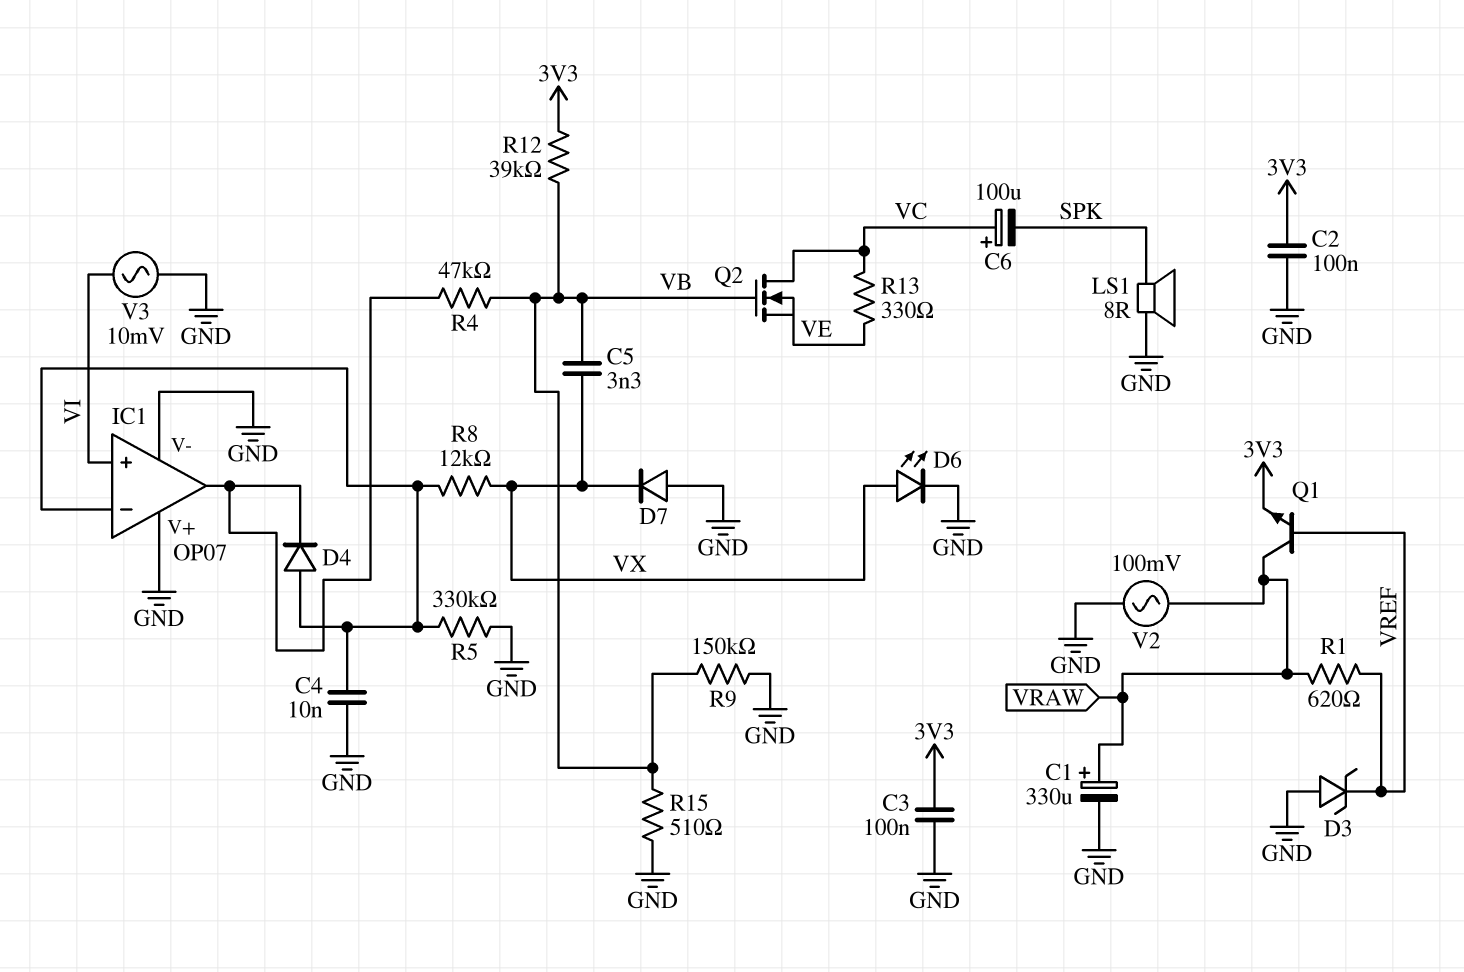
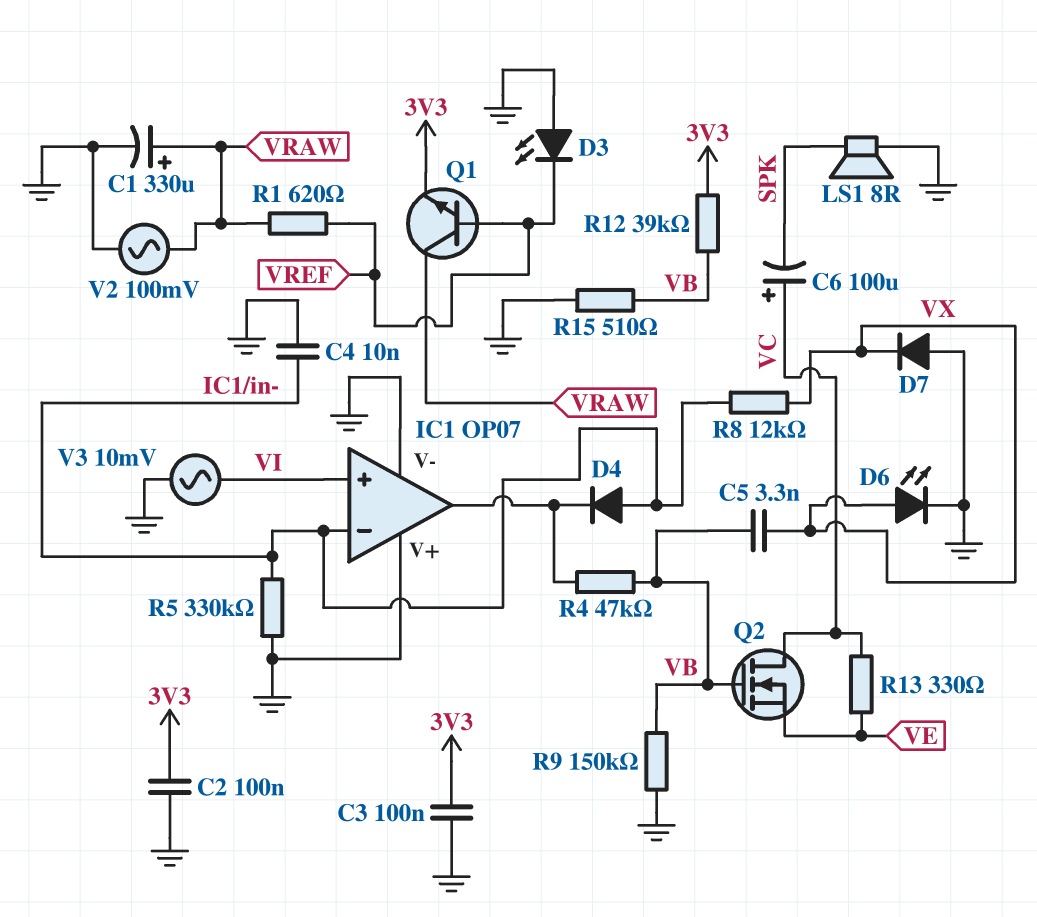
D3: zener (A GND, K VREF) -> LED (A GND, K VREF)

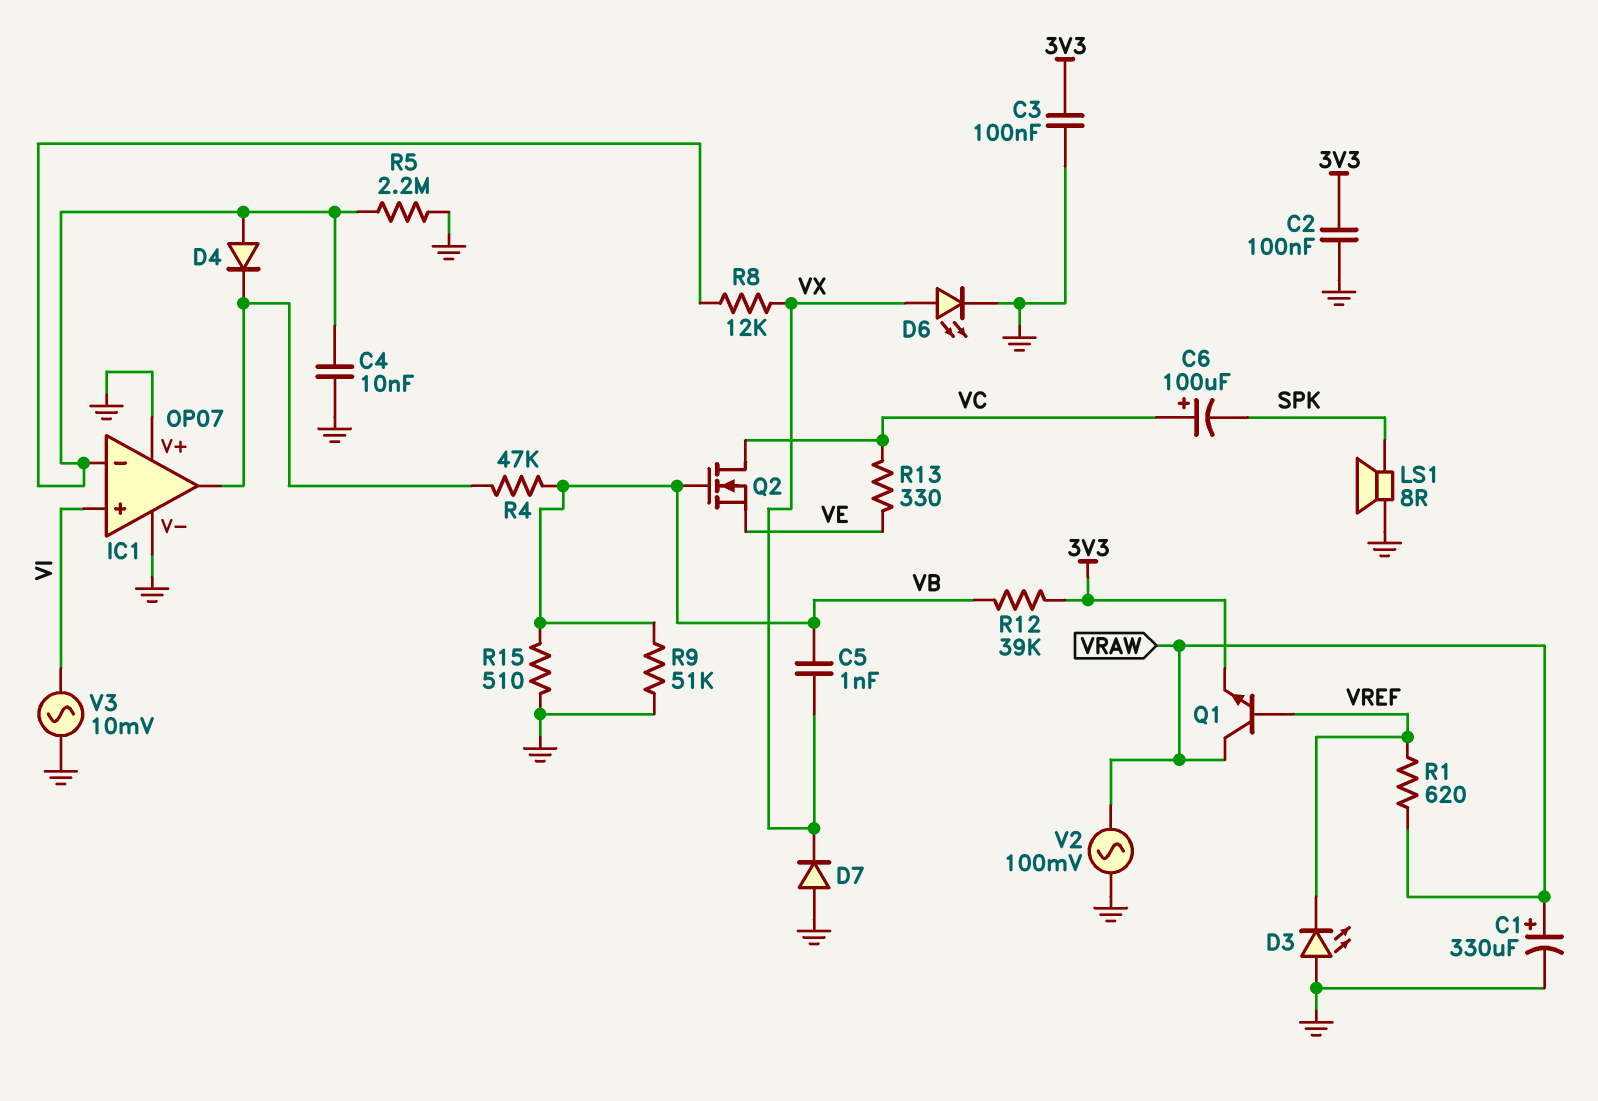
C5: 3.3nF (VB, VX) -> 1nF (VB, VX)
R5: 330k (GND, IC1/in-) -> 2.2M (GND, IC1/in-)
R9: 150k (GND, VB) -> 51k (GND, VB)

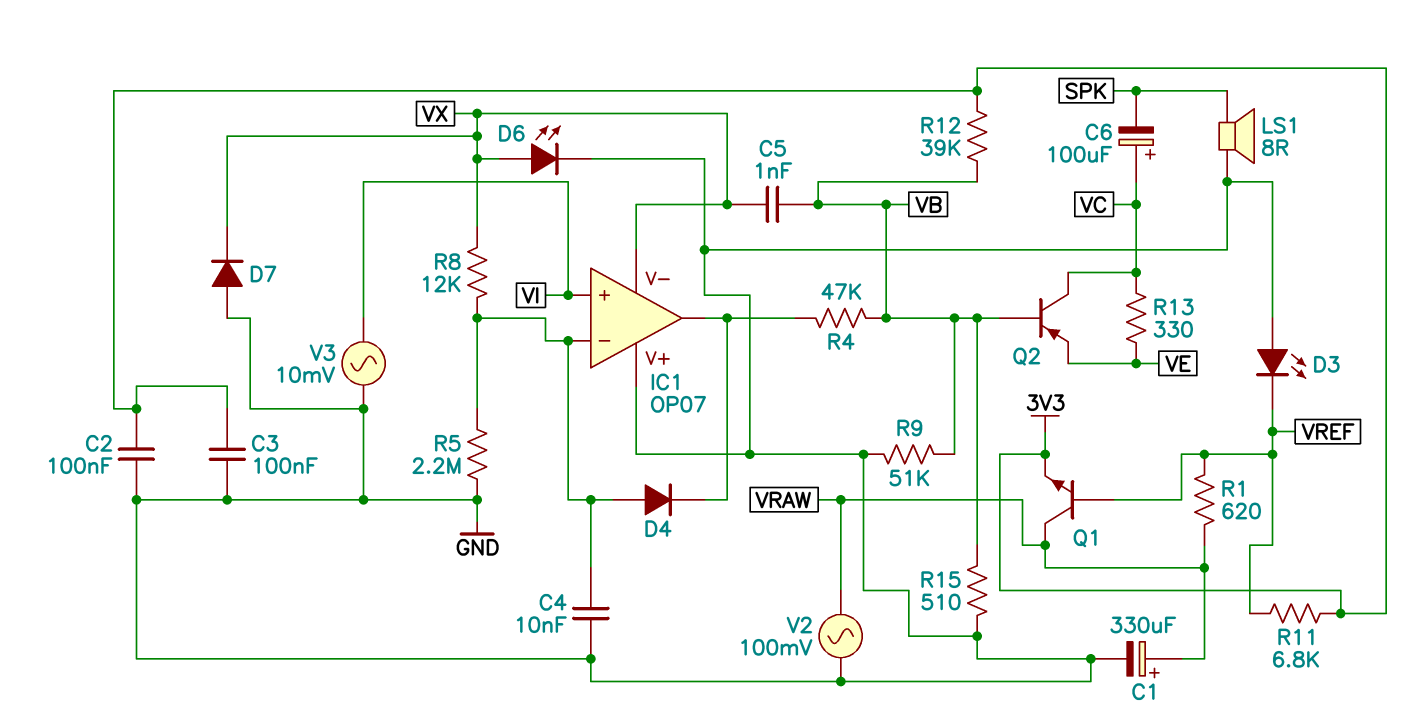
IC1 pin V-: GND -> VX
Q2: NMOS (G VB, D VC, S VE) -> PNP (B VB, C VC, E VE)
R11: none -> 6.8k (3V3, VREF)

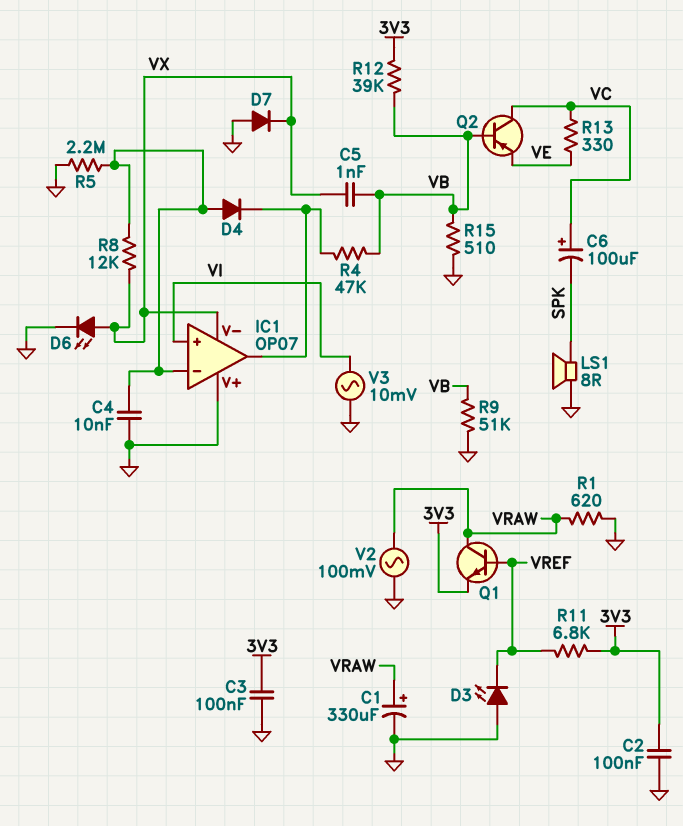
R1: 620 (VRAW, VREF) -> 620 (GND, VRAW)

